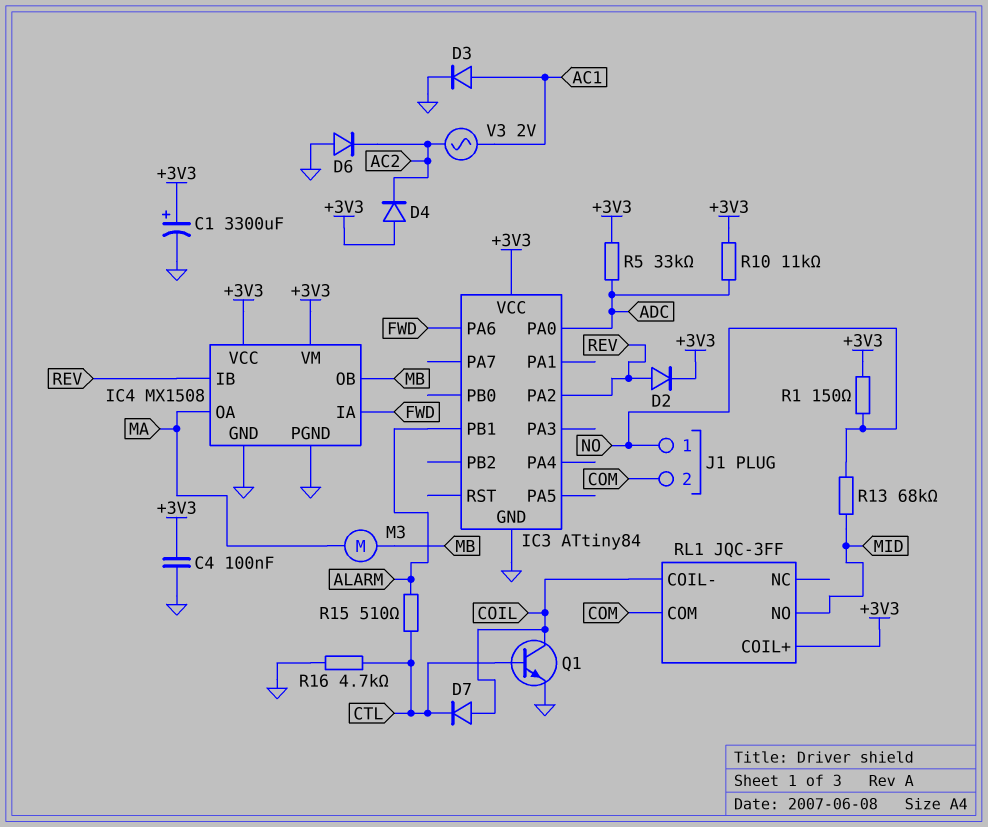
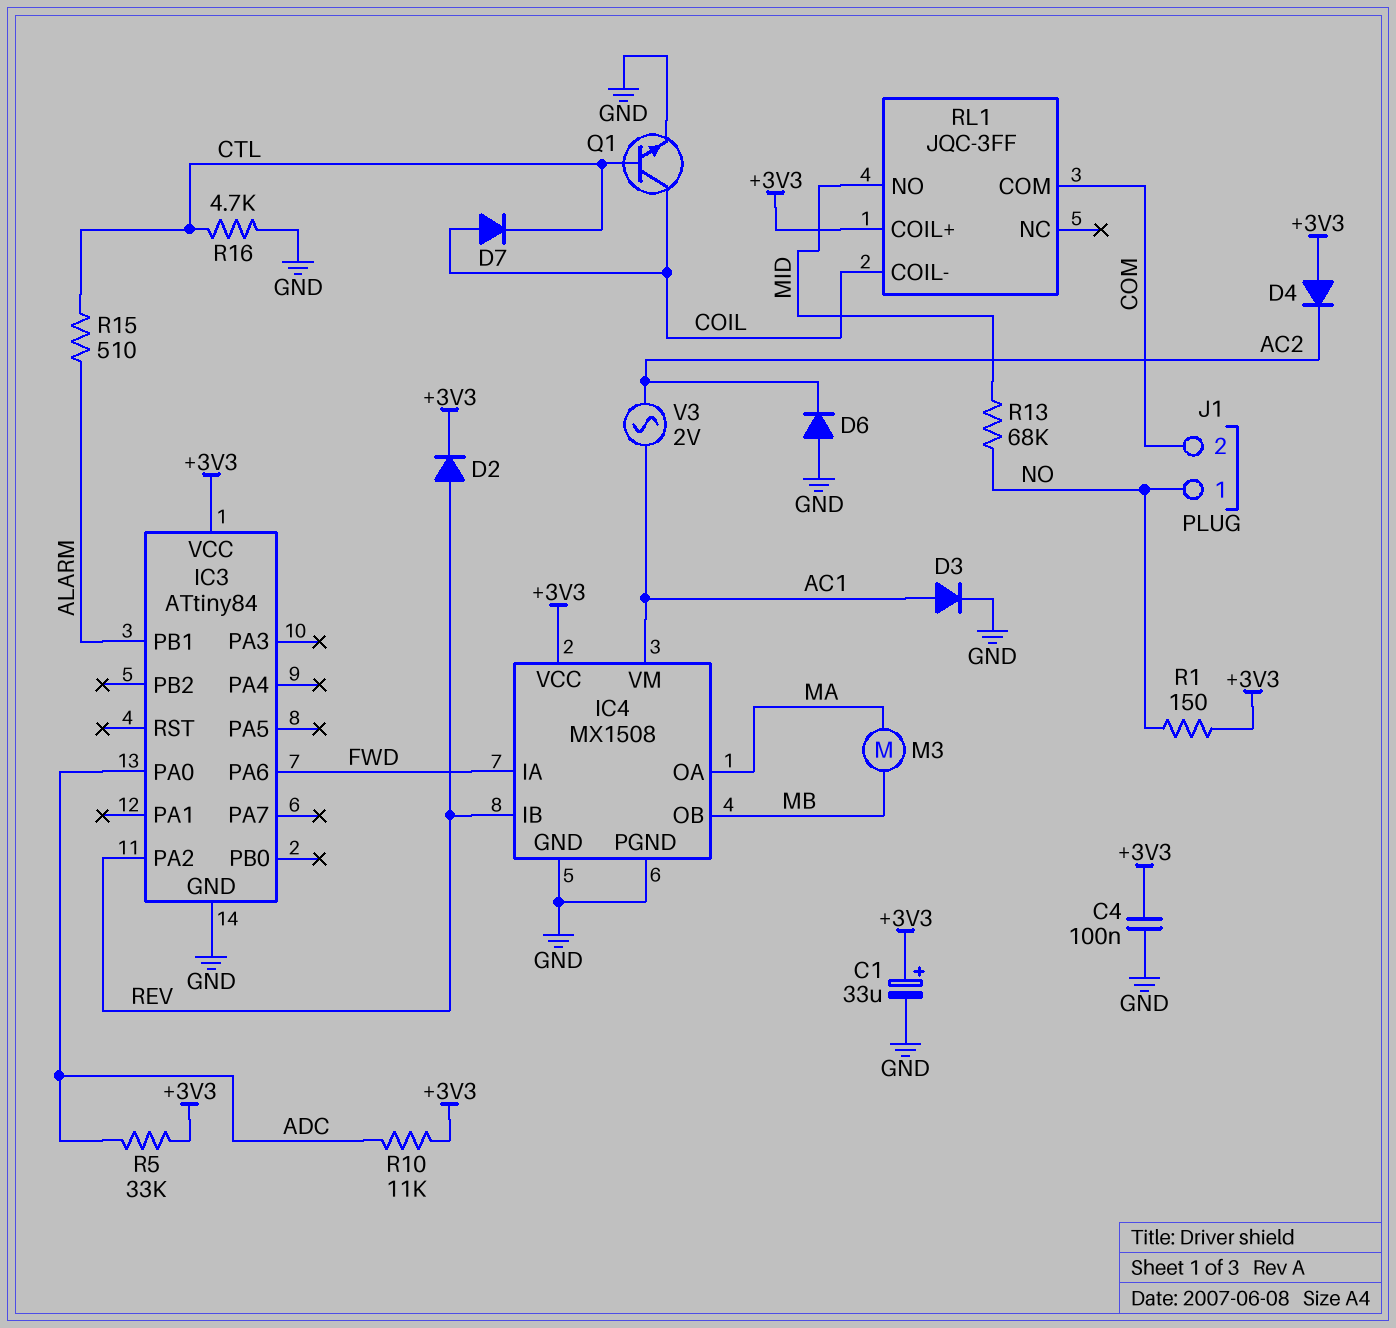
C1: 3300uF (plus +3V3, minus GND) -> 33uF (plus +3V3, minus GND)
IC4 pin VM: +3V3 -> AC1

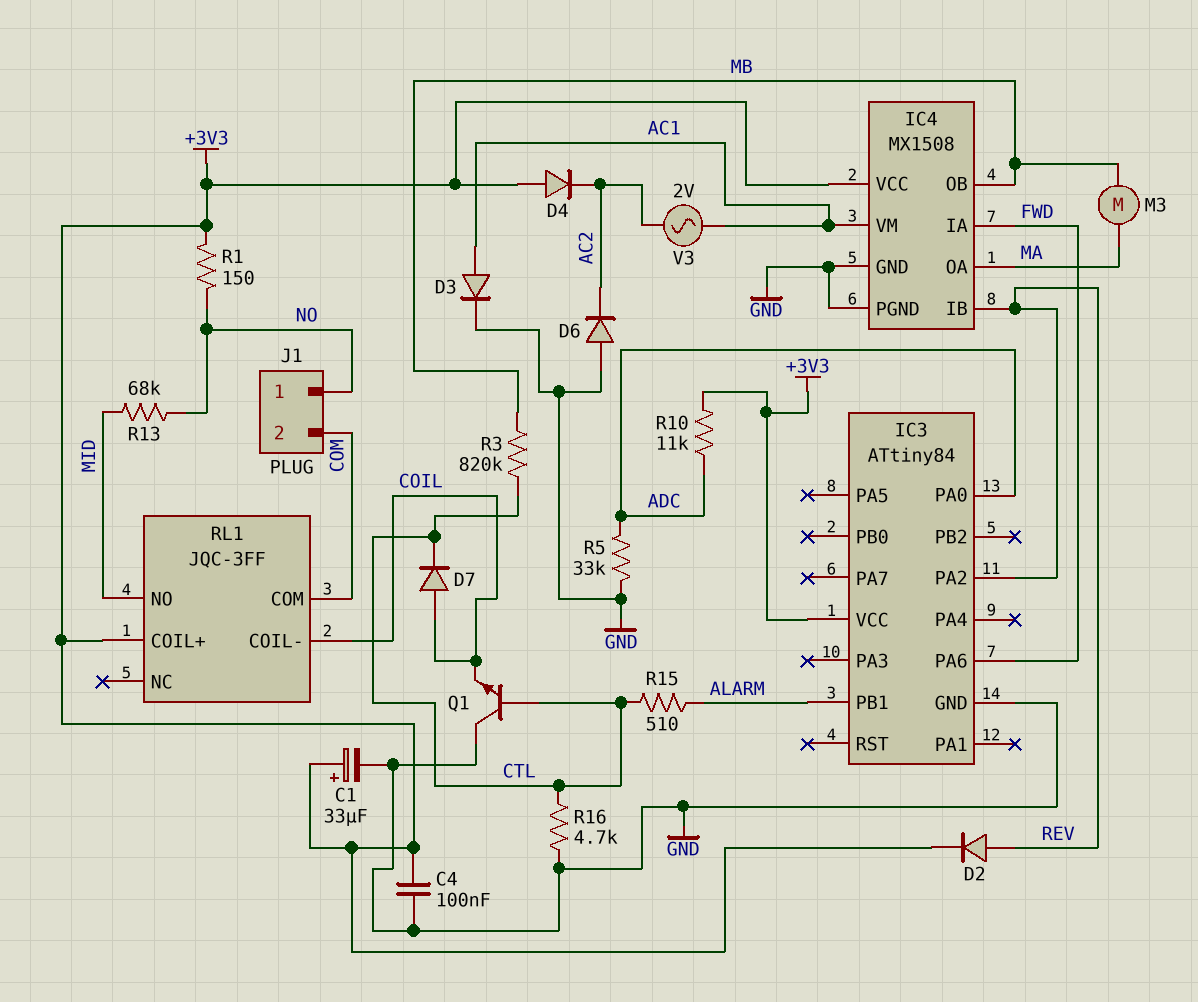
Q1: NPN (B CTL, C COIL, E GND) -> NPN (B CTL, C GND, E COIL)
R3: none -> 820k (CTL, MB)
R5: 33k (+3V3, ADC) -> 33k (ADC, GND)

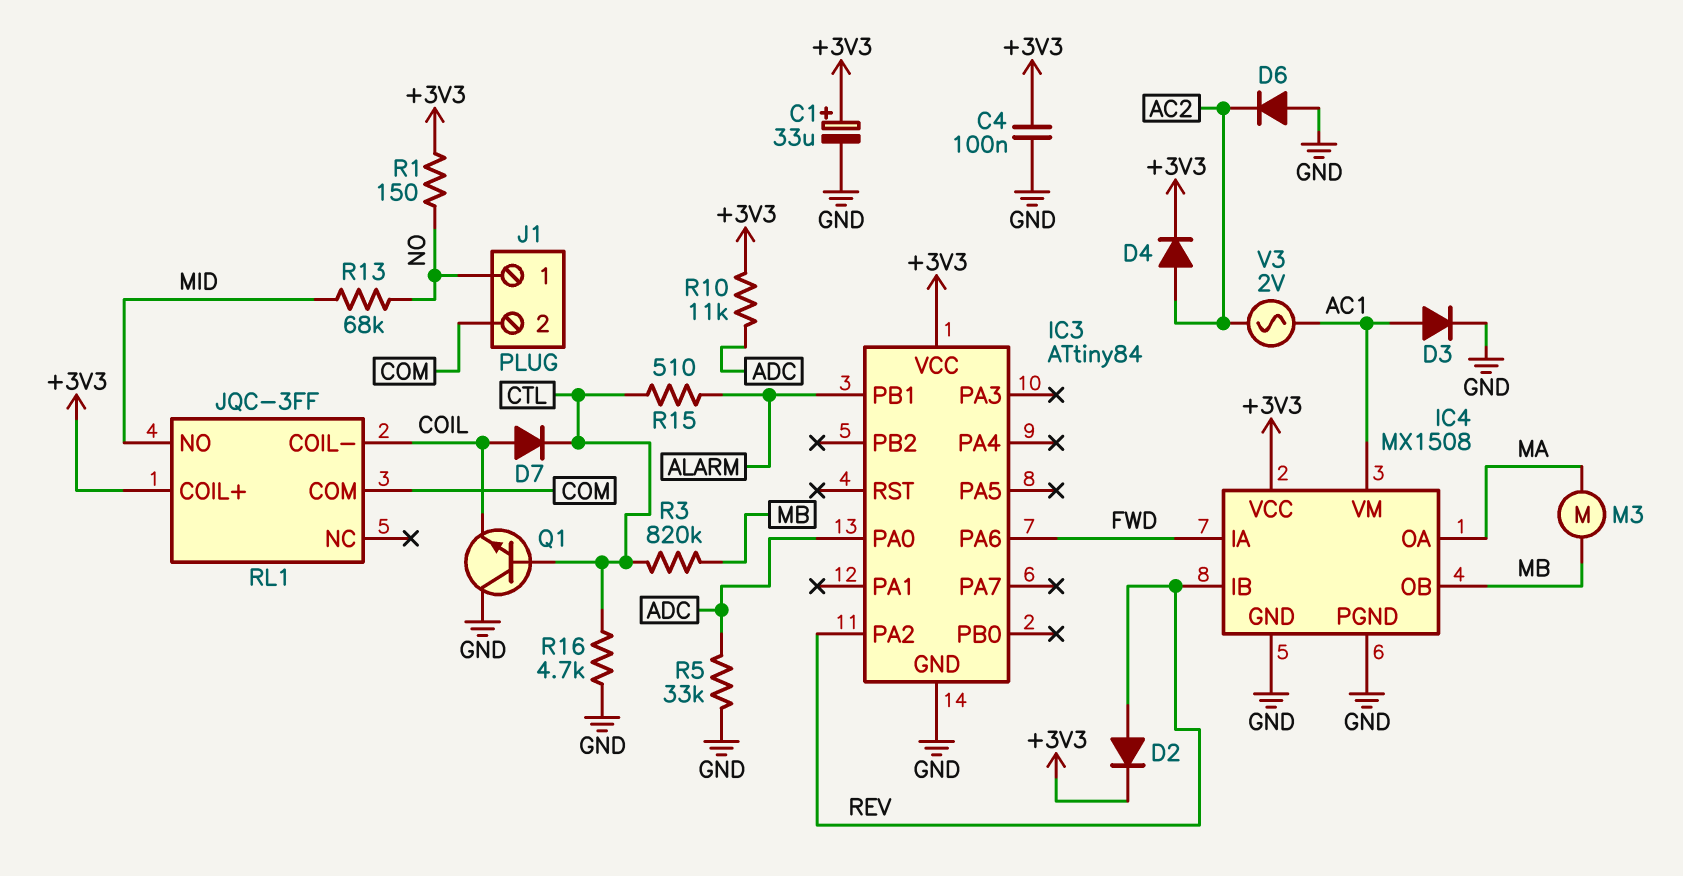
D4: diode (A +3V3, K AC2) -> diode (A AC2, K +3V3)

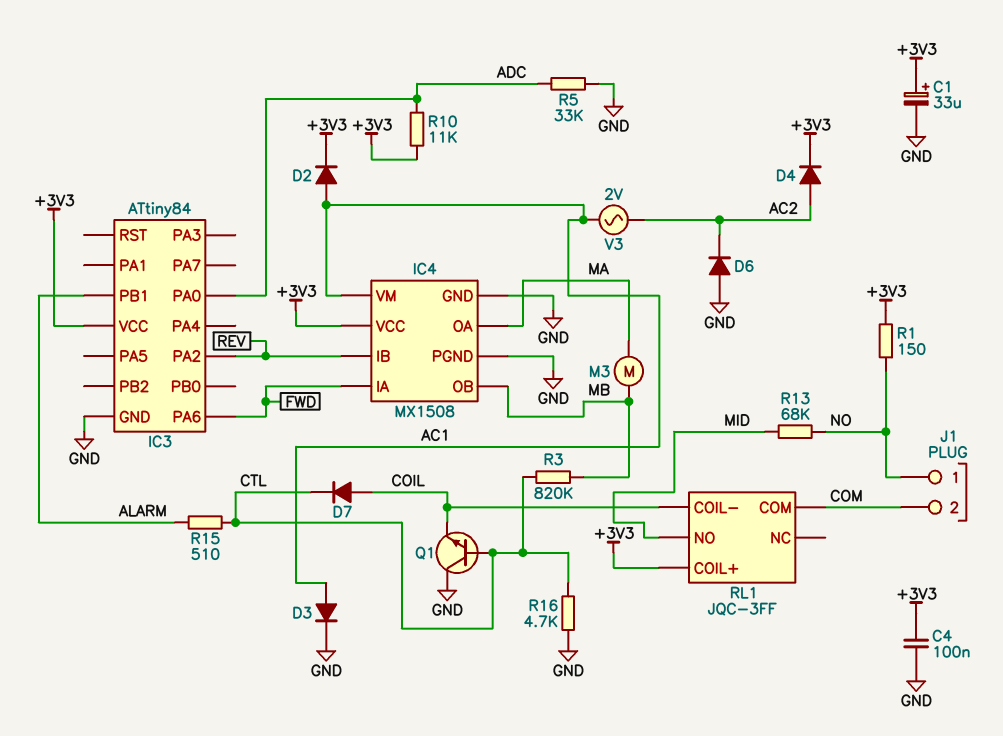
D2: diode (A REV, K +3V3) -> diode (A AC1, K +3V3)

